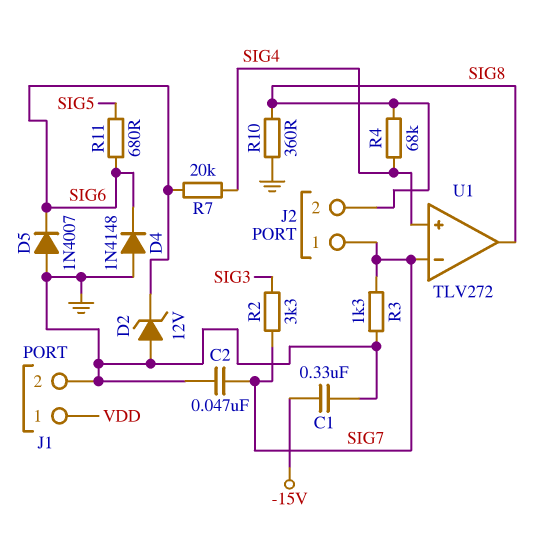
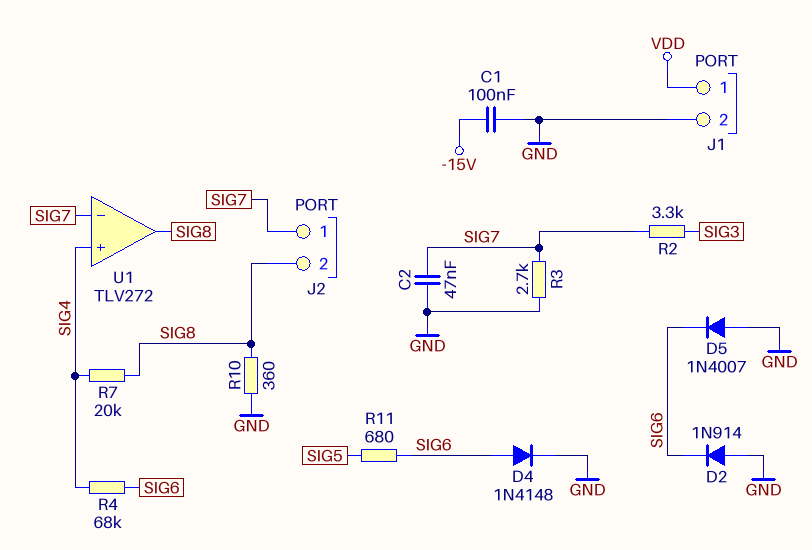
C1: 330nF (-15V, GND) -> 100nF (-15V, GND)
D2: zener 12V (A GND, K SIG6) -> diode 1N914 (A GND, K SIG6)
D4: diode 1N4148 (A GND, K SIG6) -> diode 1N4148 (A SIG6, K GND)
R3: 1.3k (GND, SIG7) -> 2.7k (GND, SIG7)
R4: 68k (SIG4, SIG8) -> 68k (SIG4, SIG6)
R7: 20k (SIG4, SIG6) -> 20k (SIG4, SIG8)

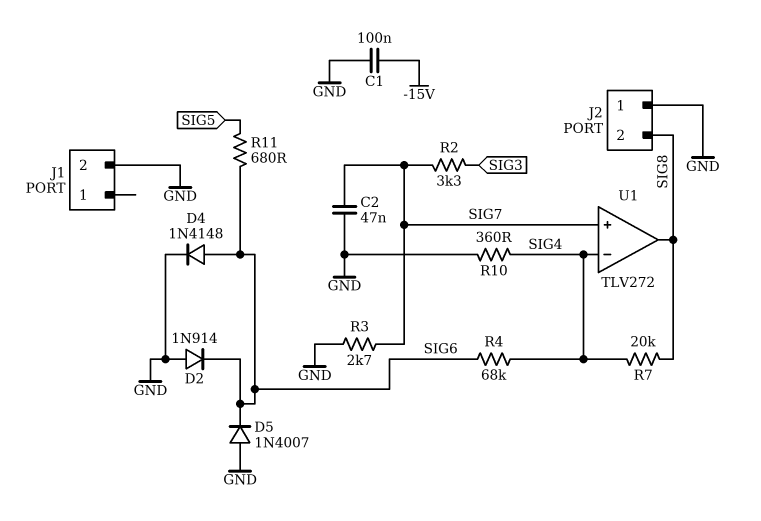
J1 pin 1: VDD -> none
J2 pin 1: SIG7 -> GND
R10: 360 (GND, SIG8) -> 360 (GND, SIG4)
U1 pin in+: SIG4 -> SIG7
U1 pin in-: SIG7 -> SIG4

